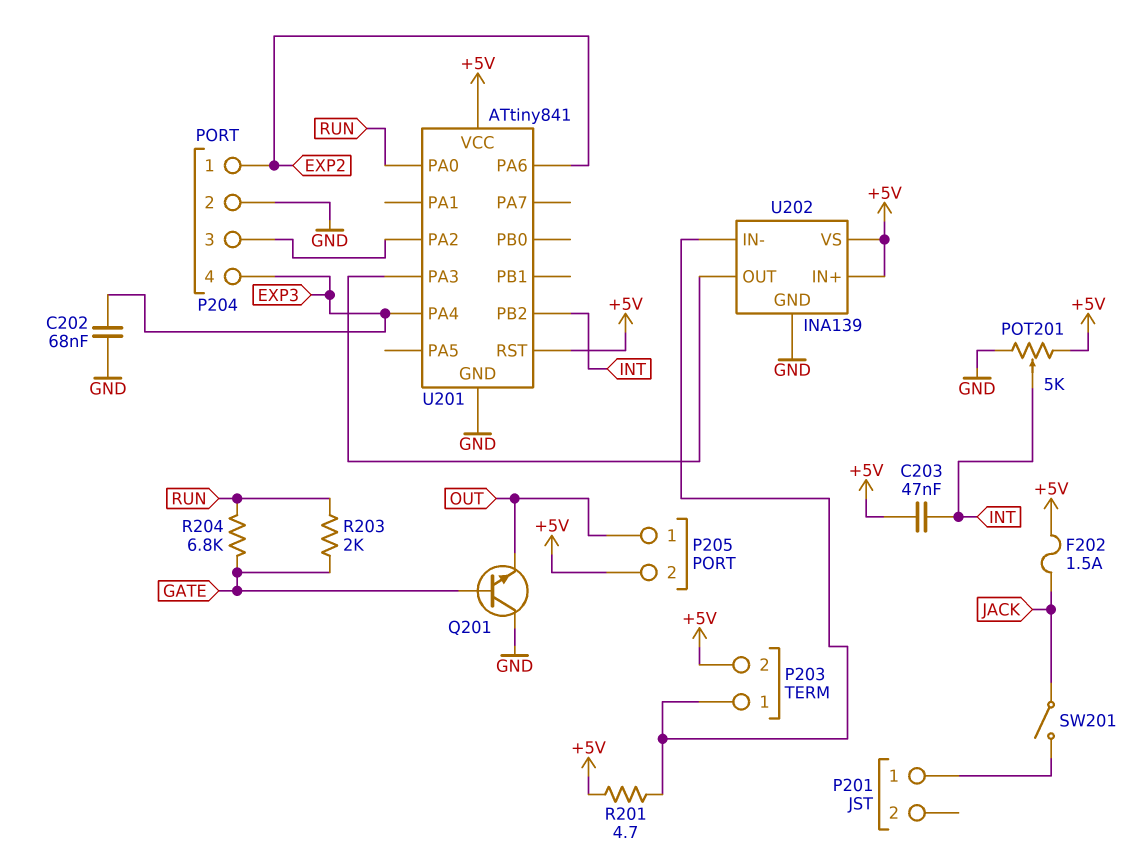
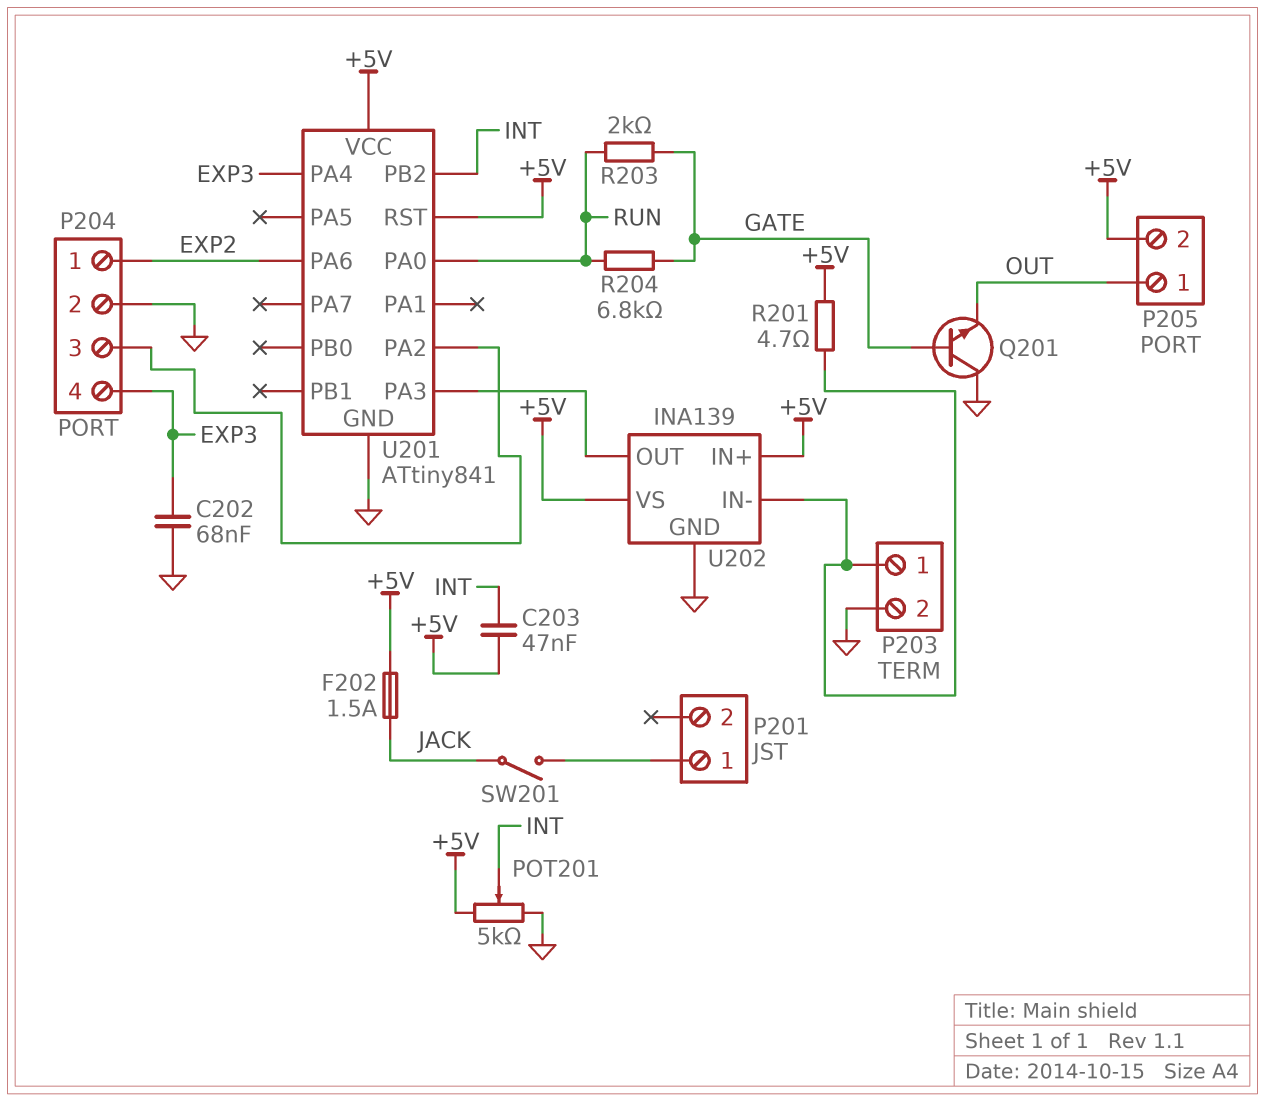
P203 pin 2: +5V -> GND

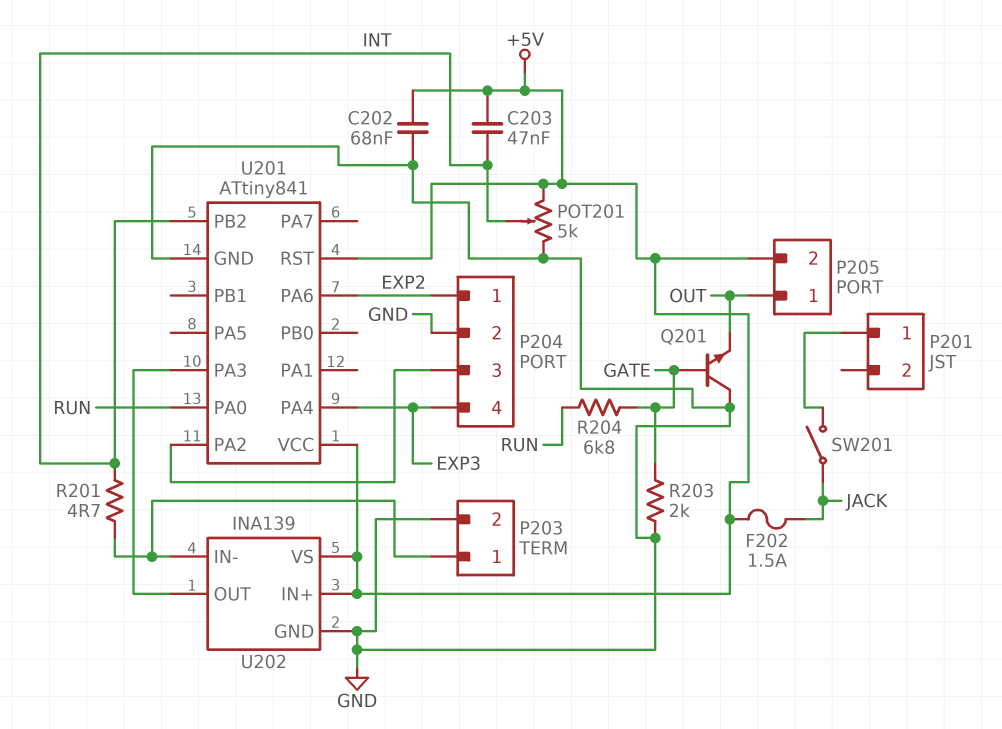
C202: 68nF (EXP3, GND) -> 68nF (+5V, GND)
R201: 4.7 (+5V, P203/1) -> 4.7 (INT, P203/1)
R203: 2k (GATE, RUN) -> 2k (GATE, GND)

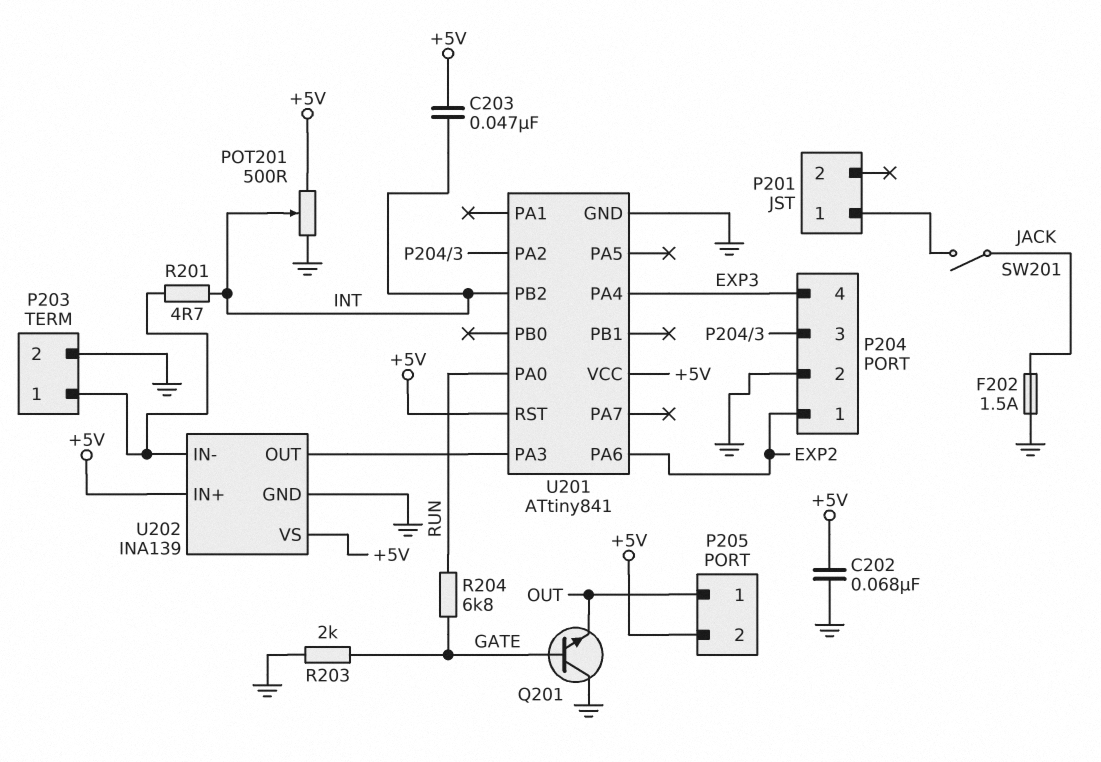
F202: 1.5A (+5V, JACK) -> 1.5A (GND, JACK)
POT201: 5k (+5V, GND, wiper INT) -> 500 (+5V, GND, wiper INT)

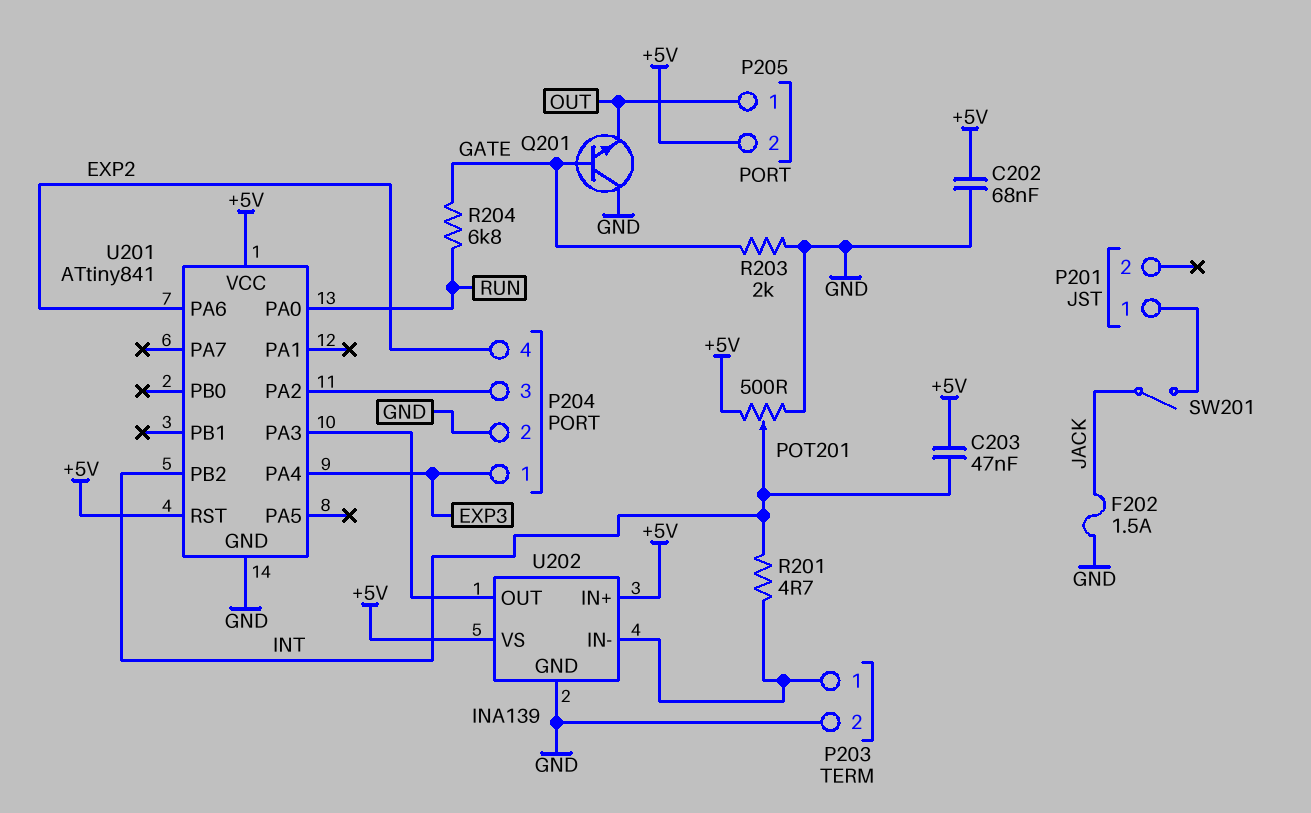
P204 pin 1: EXP2 -> EXP3
P204 pin 4: EXP3 -> EXP2

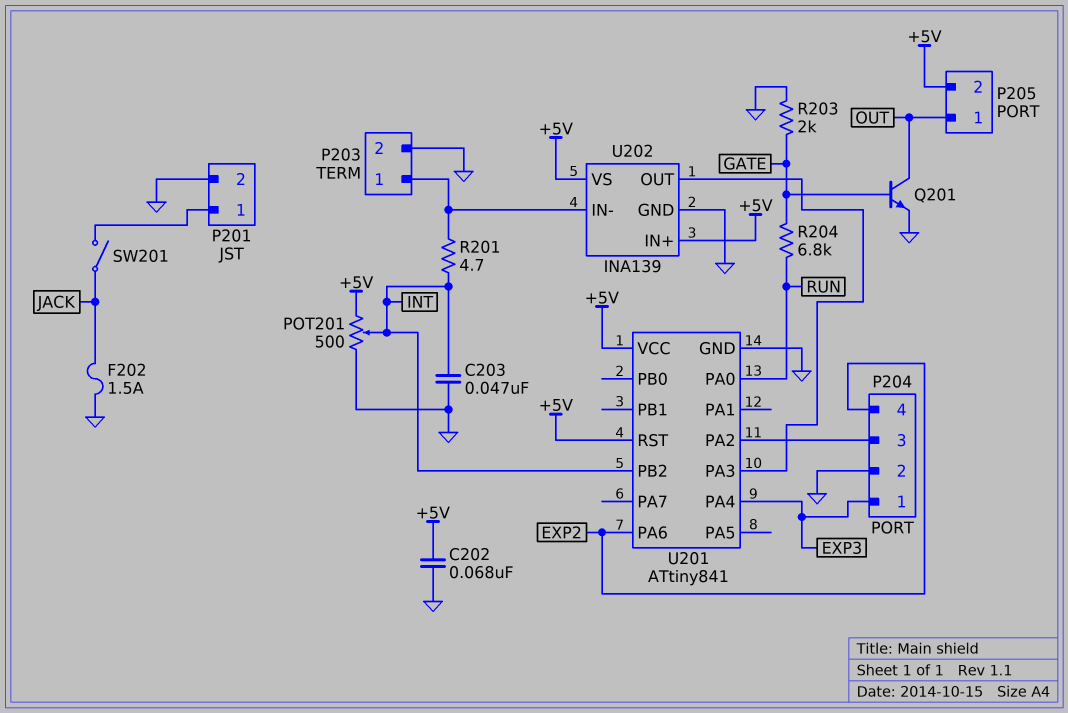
C203: 47nF (+5V, INT) -> 47nF (GND, INT)
P201 pin 2: none -> GND
Q201: NPN (B GATE, C GND, E OUT) -> NPN (B GATE, C OUT, E GND)

